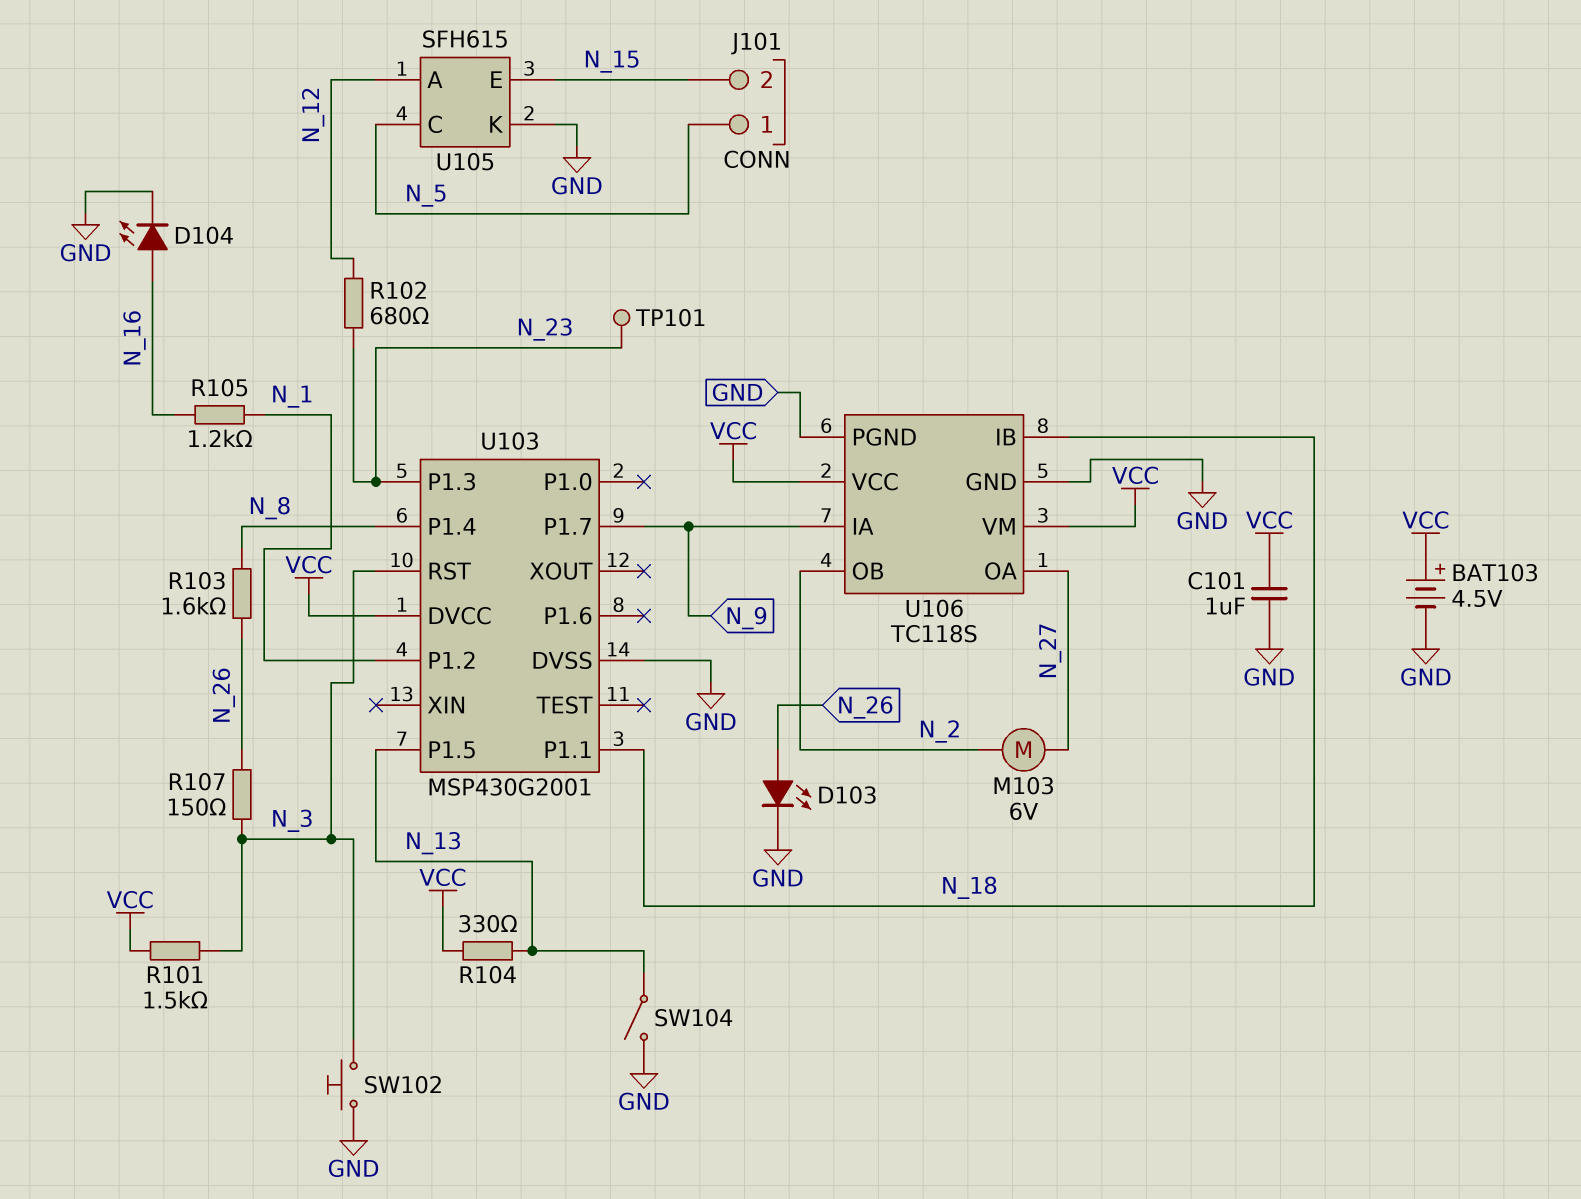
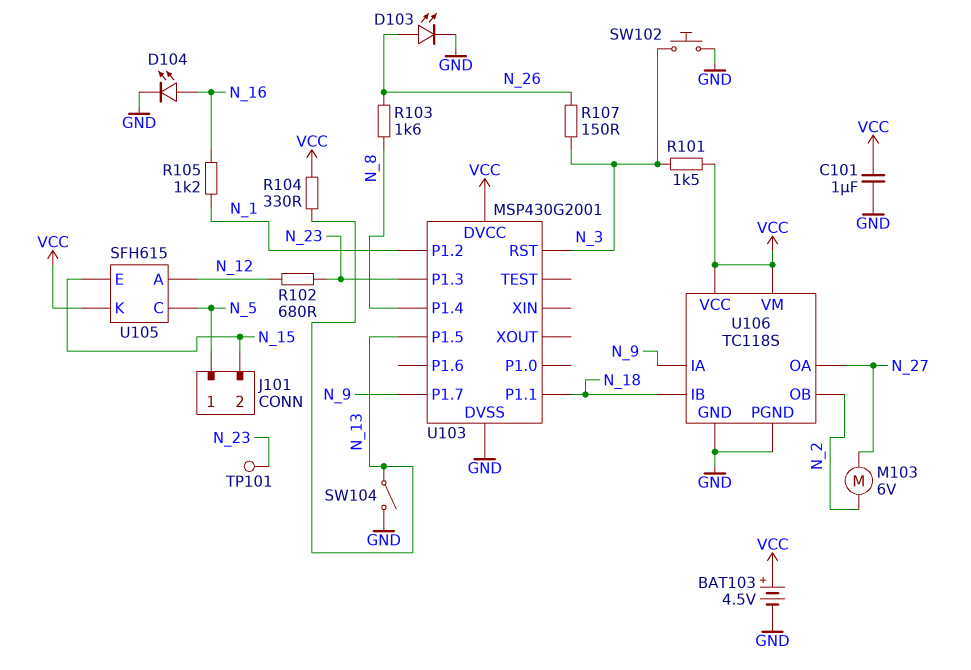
U105 pin K: GND -> VCC

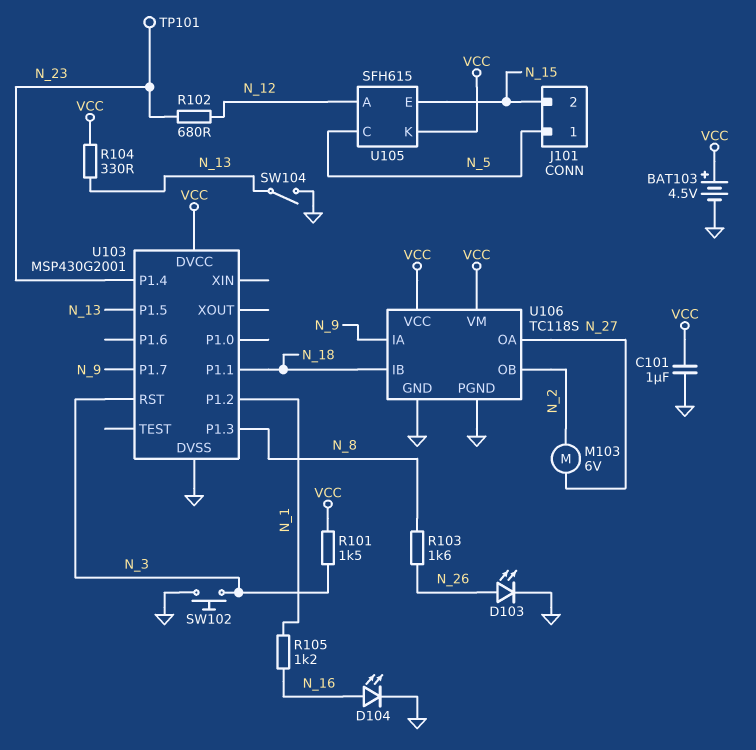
R107: 150 (N_3, N_26) -> none
U103 pin P1.3: N_23 -> N_8
U103 pin P1.4: N_8 -> N_23

